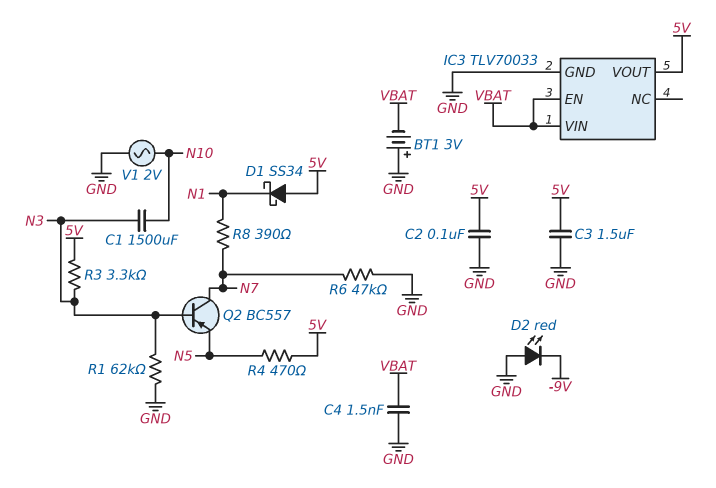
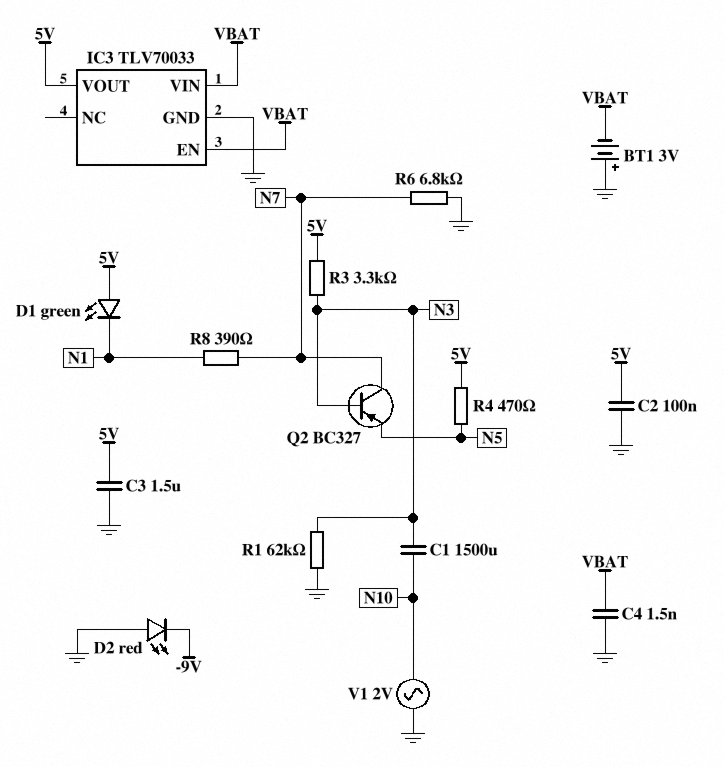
D1: schottky SS34 (A 5V, K N1) -> LED green (A 5V, K N1)
Q2: PNP BC557 (B N3, C N7, E N5) -> PNP BC327 (B N3, C N7, E N5)
R6: 47k (GND, N7) -> 6.8k (GND, N7)

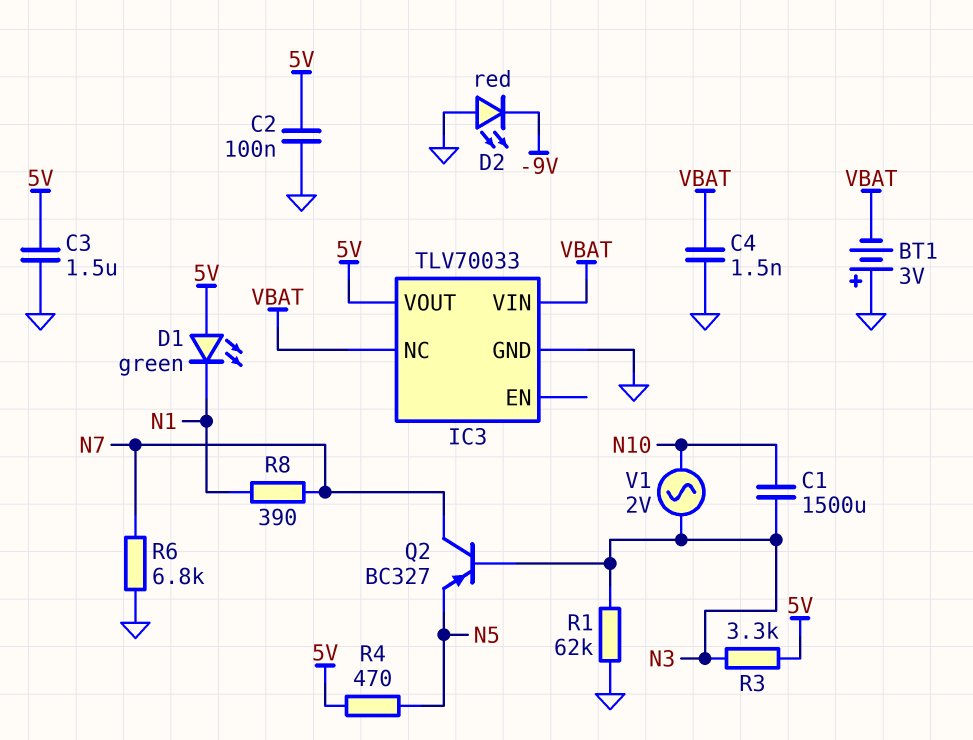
IC3 pin EN: VBAT -> none
IC3 pin NC: none -> VBAT
V1: AC 2V (GND, N10) -> AC 2V (N3, N10)

